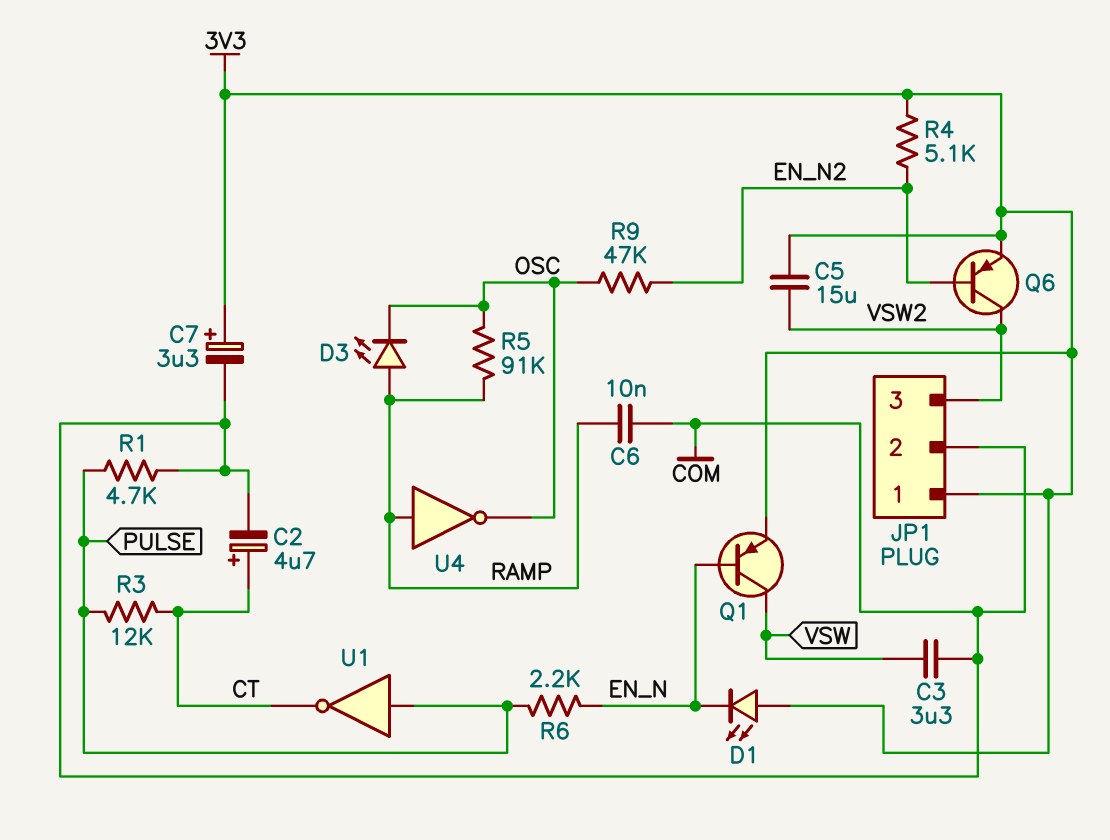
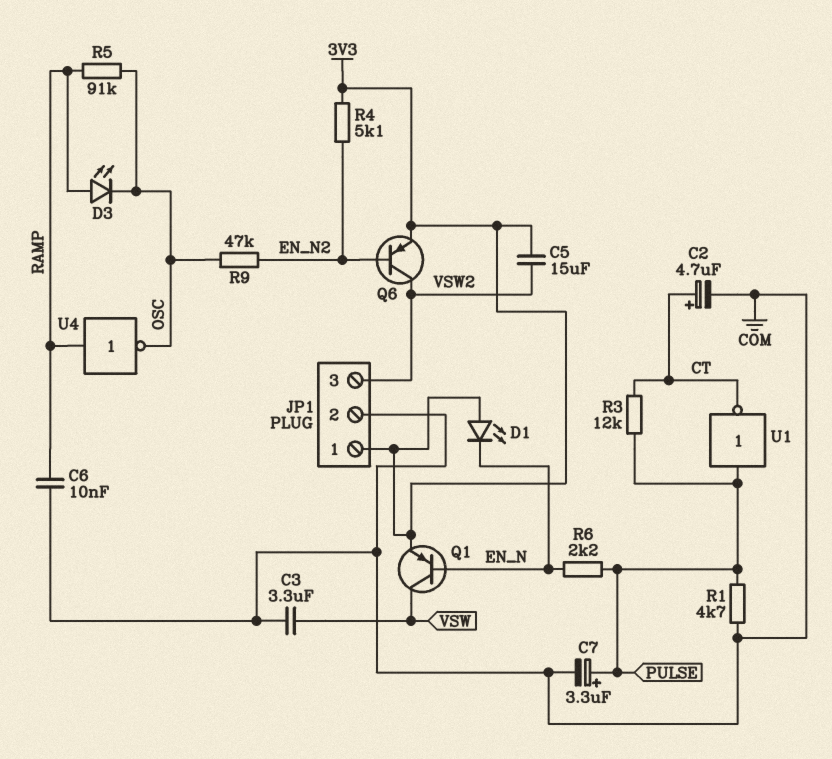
C7: 3.3uF (plus 3V3, minus COM) -> 3.3uF (plus PULSE, minus COM)

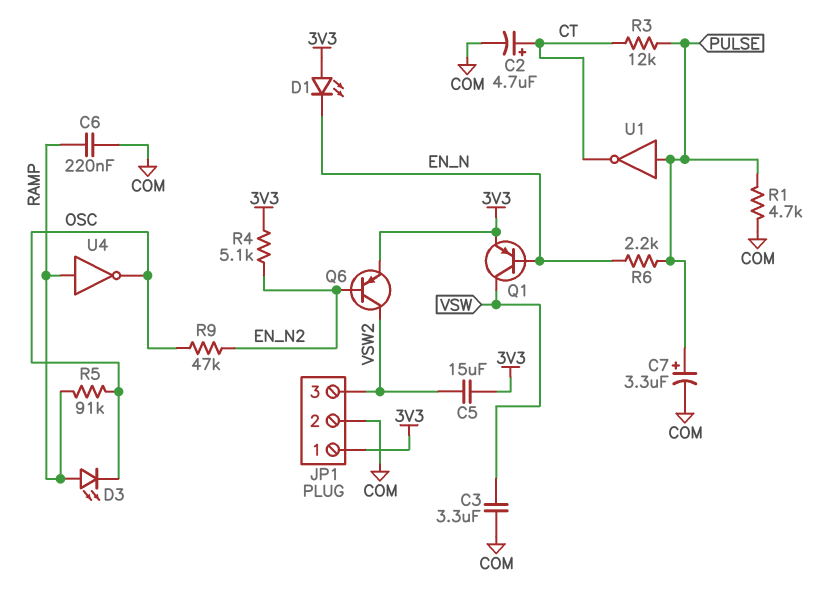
C6: 10nF (COM, RAMP) -> 220nF (COM, RAMP)

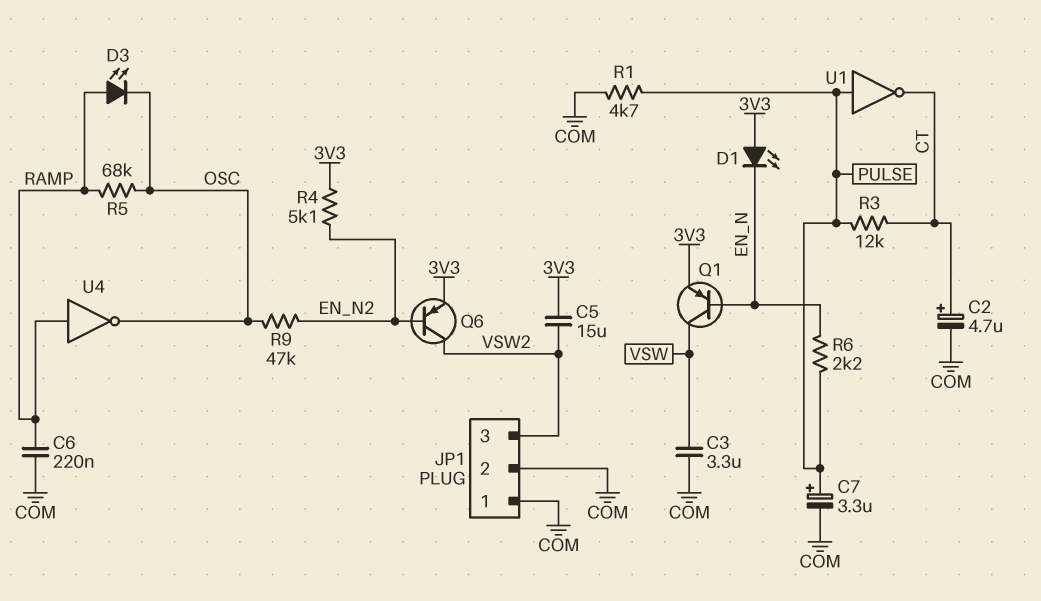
JP1 pin 1: 3V3 -> COM
R5: 91k (OSC, RAMP) -> 68k (OSC, RAMP)

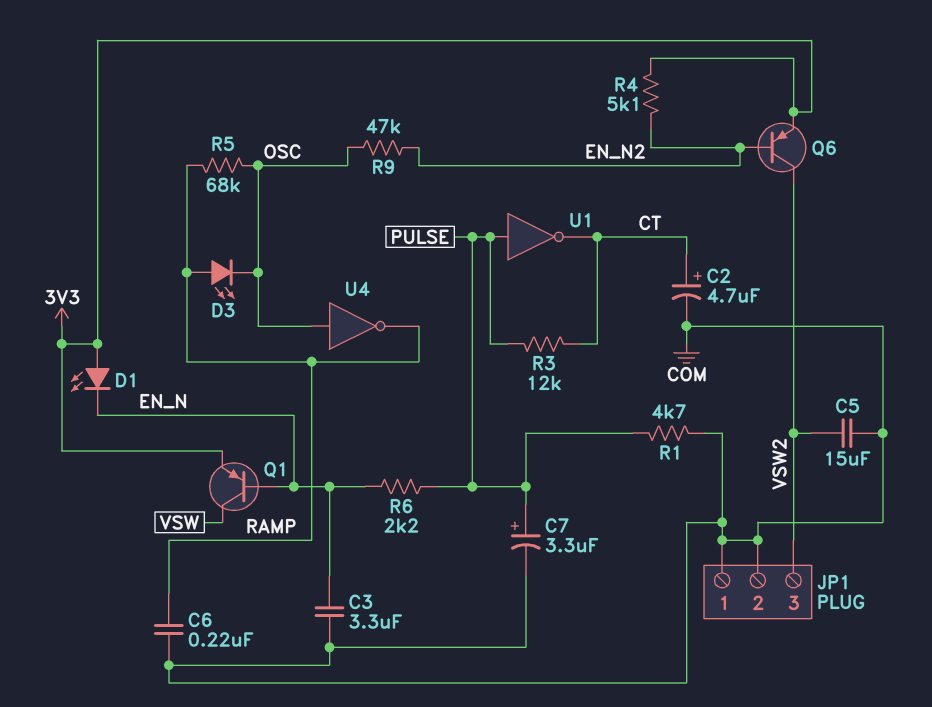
C3: 3.3uF (COM, VSW) -> 3.3uF (COM, EN_N)
C5: 15uF (3V3, VSW2) -> 15uF (COM, VSW2)
U4: NOT (in RAMP, out OSC) -> NOT (in OSC, out RAMP)

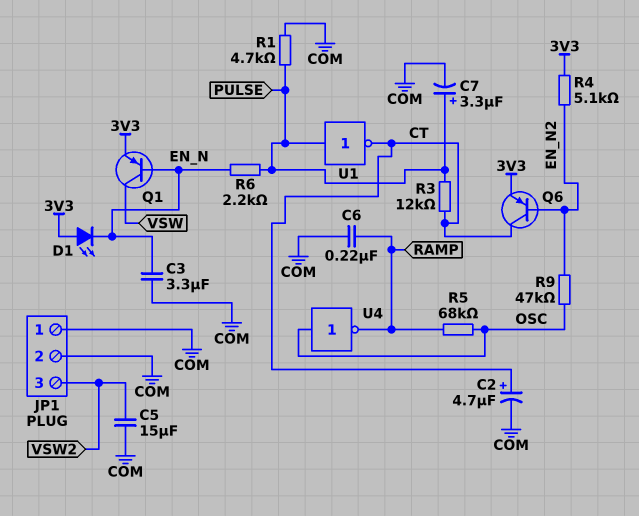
D3: LED (A RAMP, K OSC) -> none
Q6: PNP (B EN_N2, C VSW2, E 3V3) -> PNP (B EN_N2, C CT, E 3V3)

